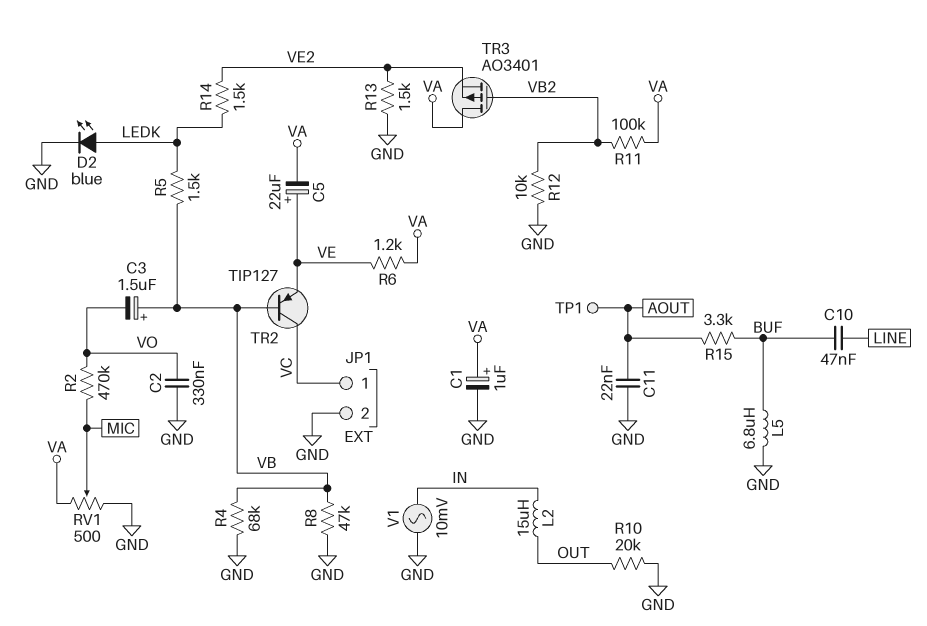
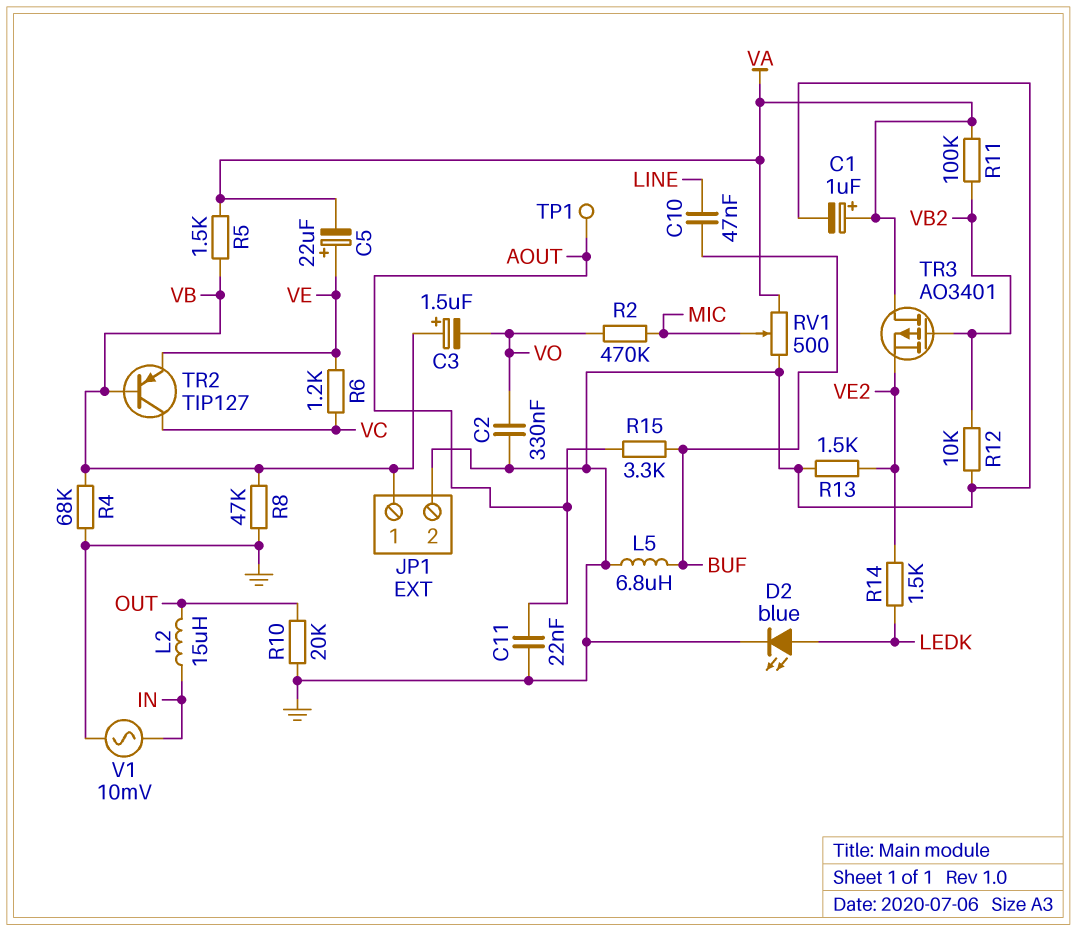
JP1 pin 1: VC -> VB
R5: 1.5k (LEDK, VB) -> 1.5k (VA, VB)
R6: 1.2k (VA, VE) -> 1.2k (VC, VE)

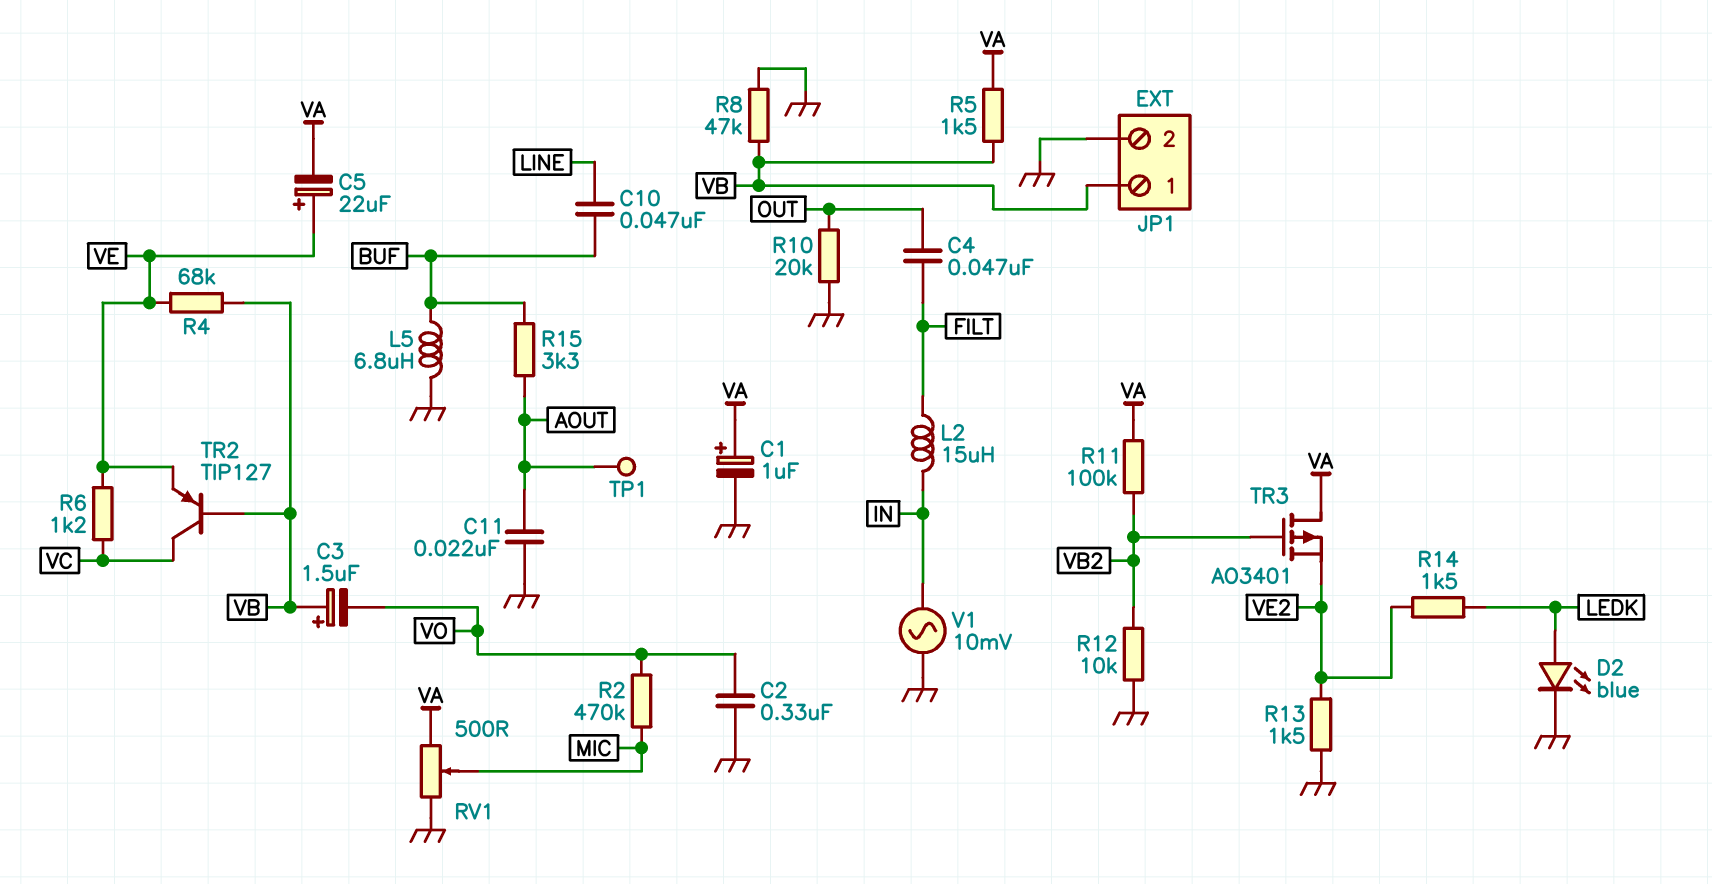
C4: none -> 47nF (FILT, OUT)
L2: 15uH (IN, OUT) -> 15uH (FILT, IN)
R4: 68k (GND, VB) -> 68k (VB, VE)

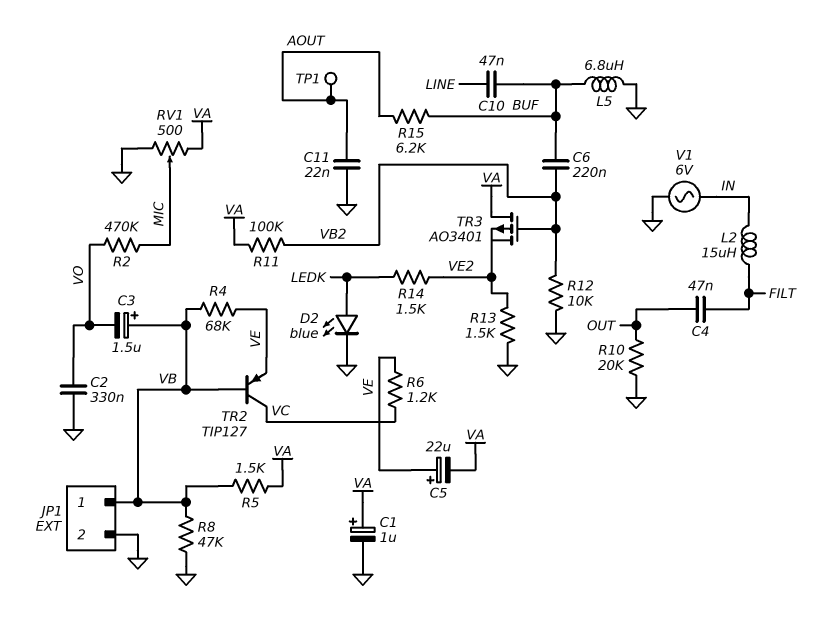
C6: none -> 220nF (BUF, VB2)
R15: 3.3k (AOUT, BUF) -> 6.2k (AOUT, BUF)
V1: AC 10mV (GND, IN) -> AC 6V (GND, IN)

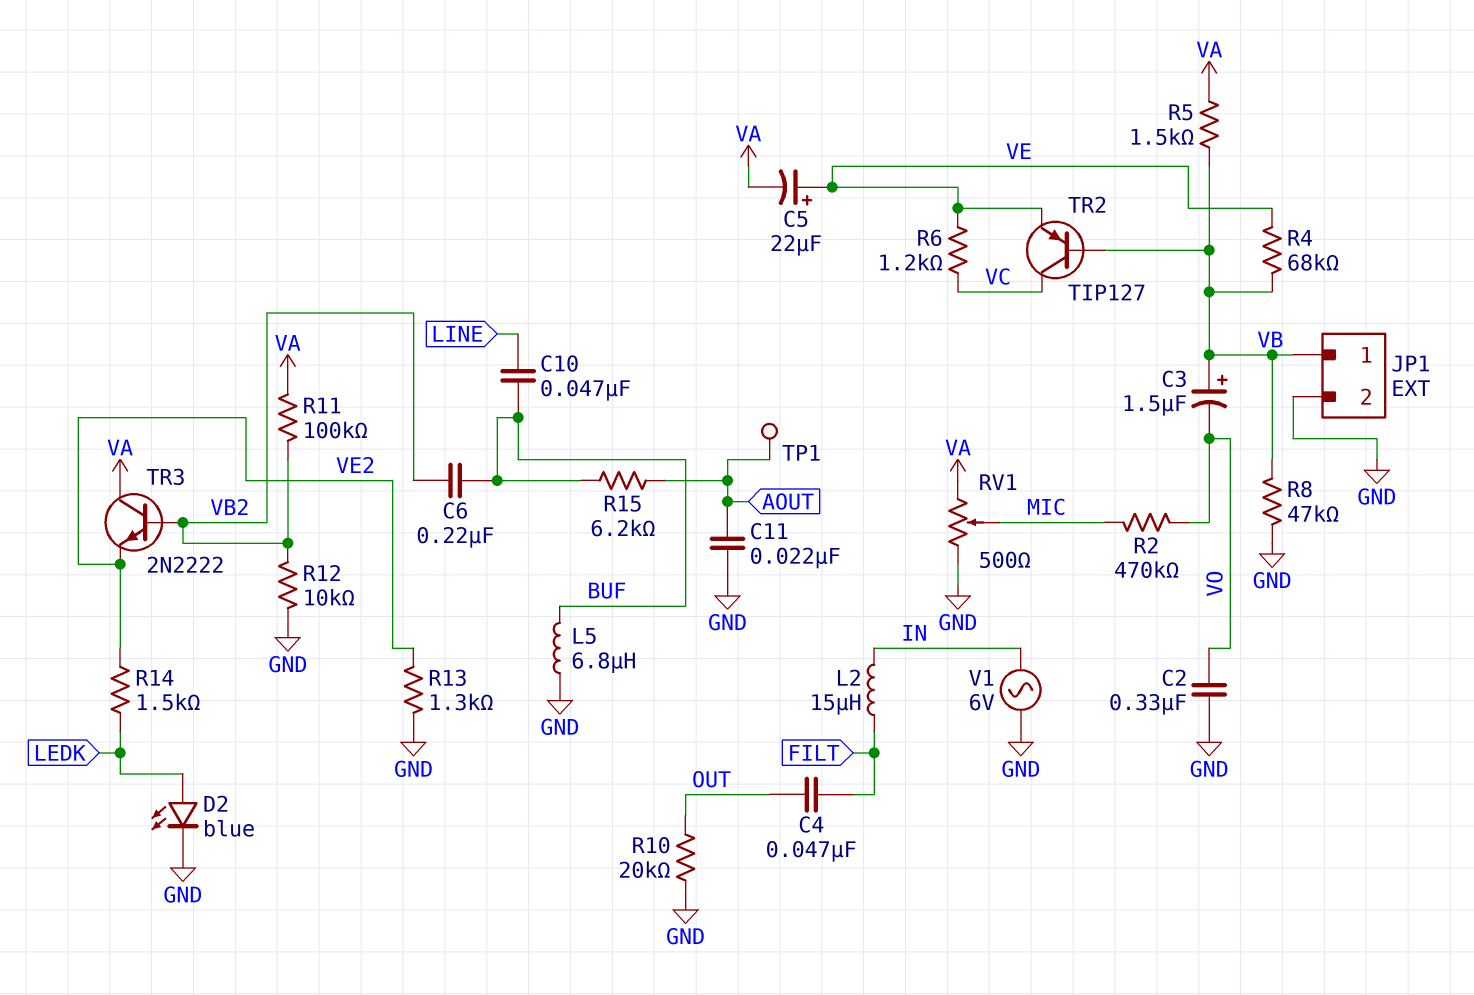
C1: 1uF (plus VA, minus GND) -> none
R13: 1.5k (GND, VE2) -> 1.3k (GND, VE2)
TR3: PMOS AO3401 (G VB2, D VA, S VE2) -> NPN 2N2222 (B VB2, C VA, E VE2)

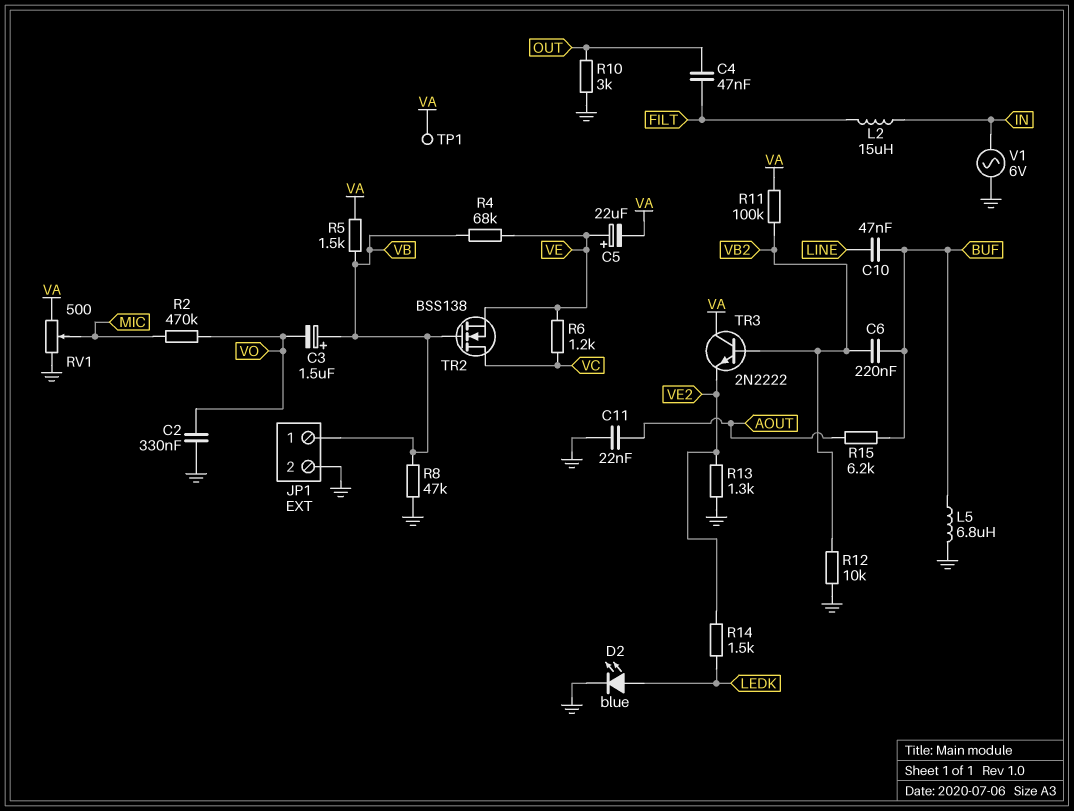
R10: 20k (GND, OUT) -> 3k (GND, OUT)
TP1: test point (AOUT) -> test point (VA)
TR2: PNP TIP127 (B VB, C VC, E VE) -> NMOS BSS138 (G VB, D VC, S VE)

